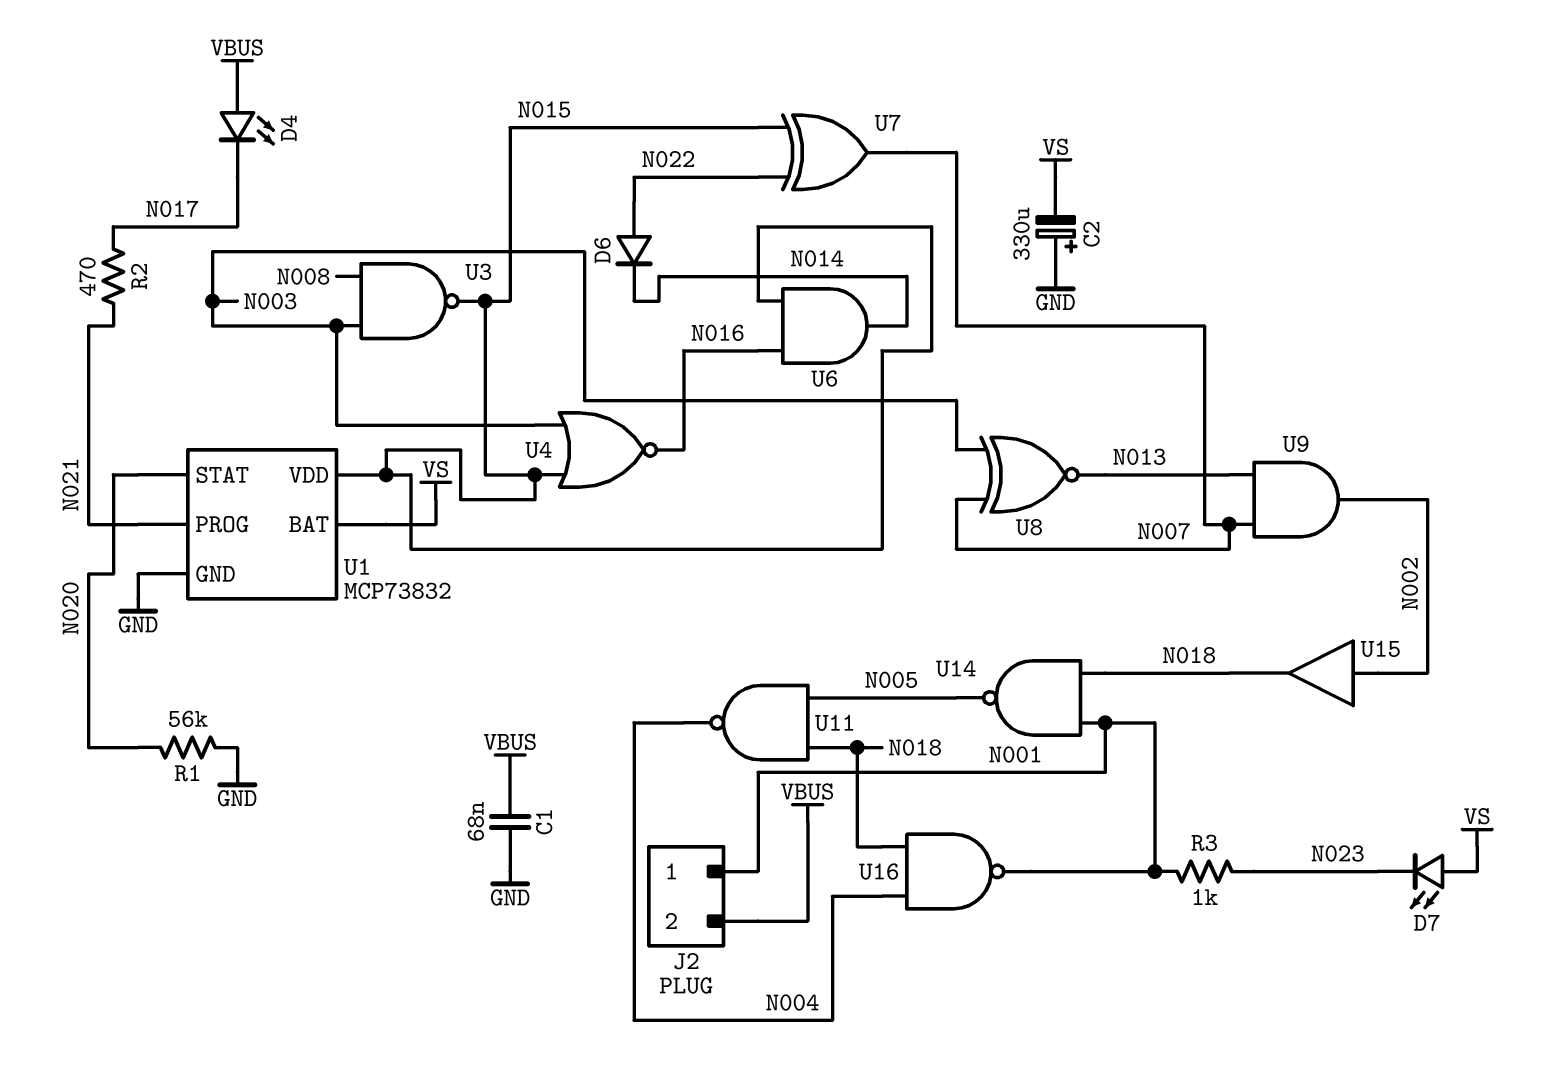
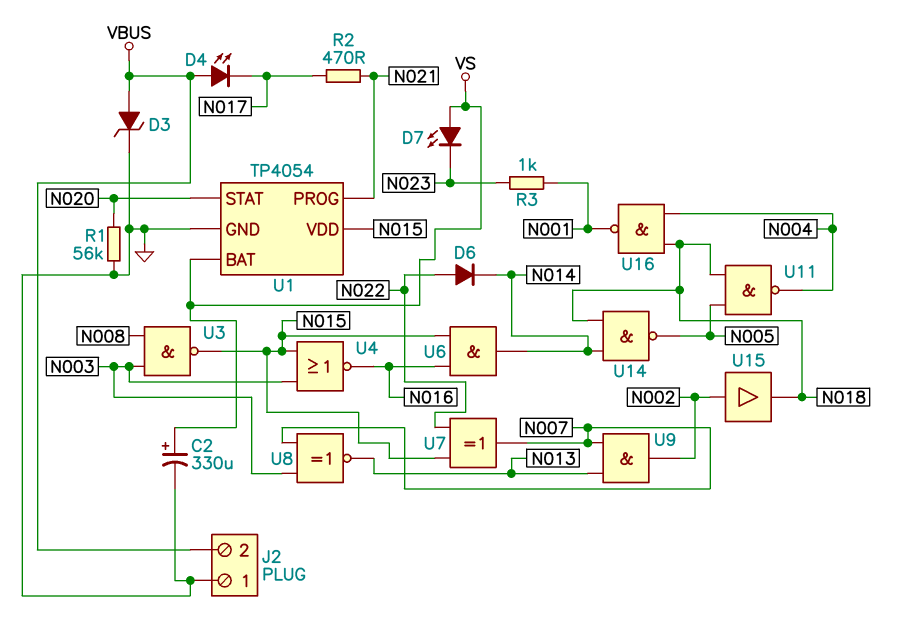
C1: 68nF (GND, VBUS) -> none
C2: 330uF (plus GND, minus VS) -> 330uF (plus VS, minus GND)
D3: none -> zener (A VBUS, K GND)
J2 pin 1: N001 -> GND
U1: MCP73832 -> TP4054
U14: NAND (in N001, in N018, out N005) -> NAND (in N014, in N018, out N005)

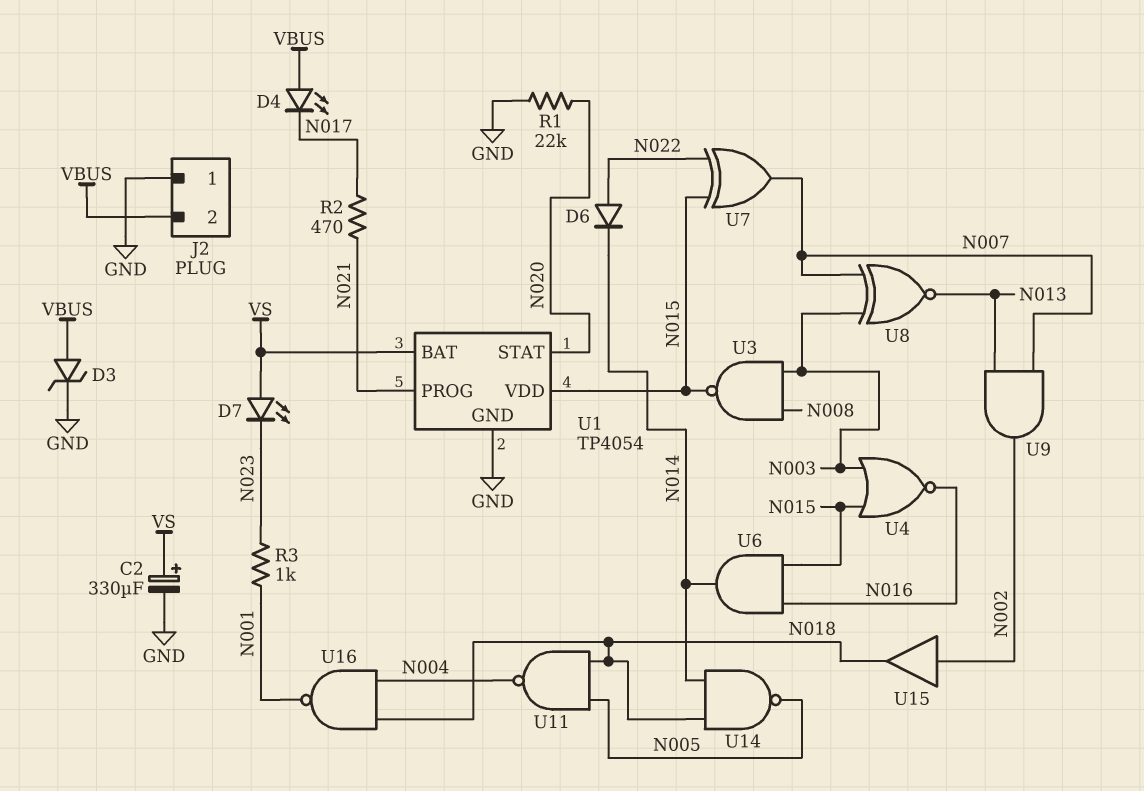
R1: 56k (GND, N020) -> 22k (GND, N020)

